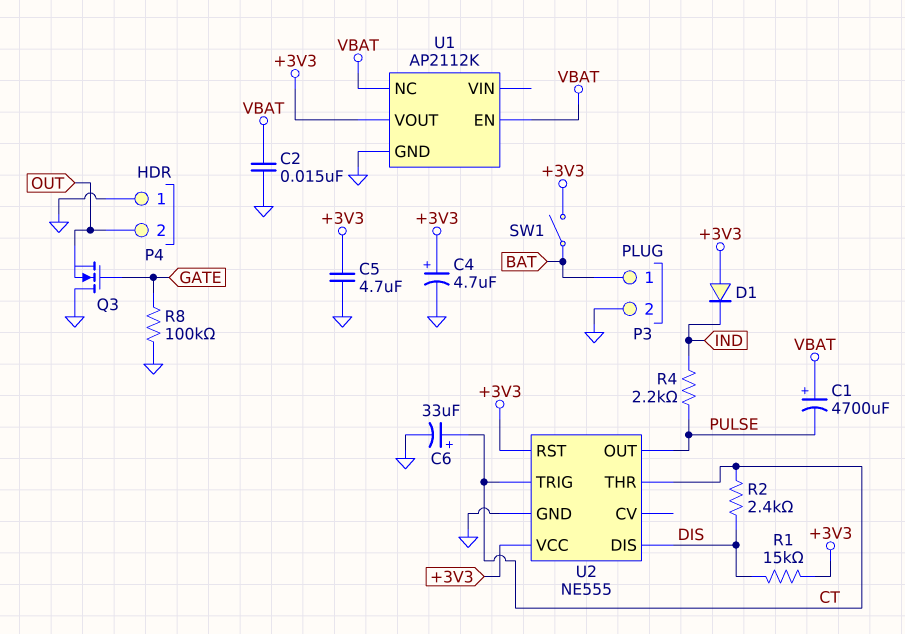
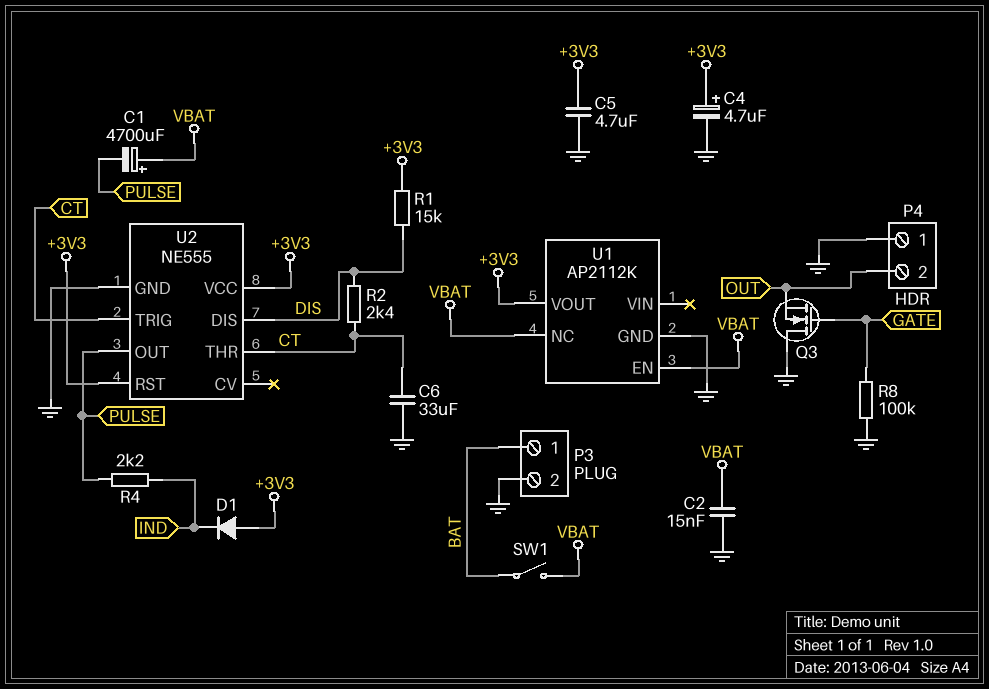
C6: 33uF (plus CT, minus GND) -> 33uF (CT, GND)
SW1: switch (+3V3, BAT) -> switch (BAT, VBAT)

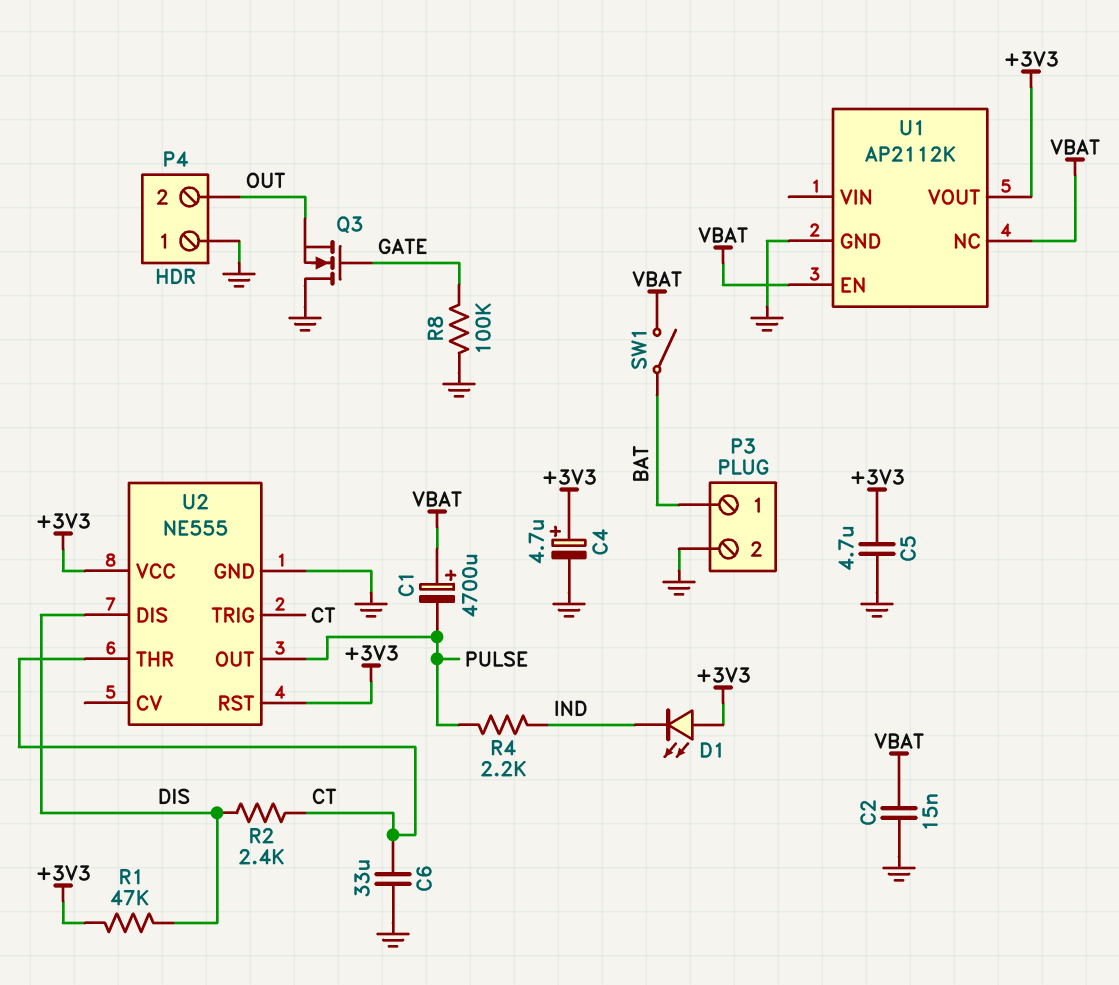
D1: diode (A +3V3, K IND) -> LED (A +3V3, K IND)
R1: 15k (+3V3, DIS) -> 47k (+3V3, DIS)

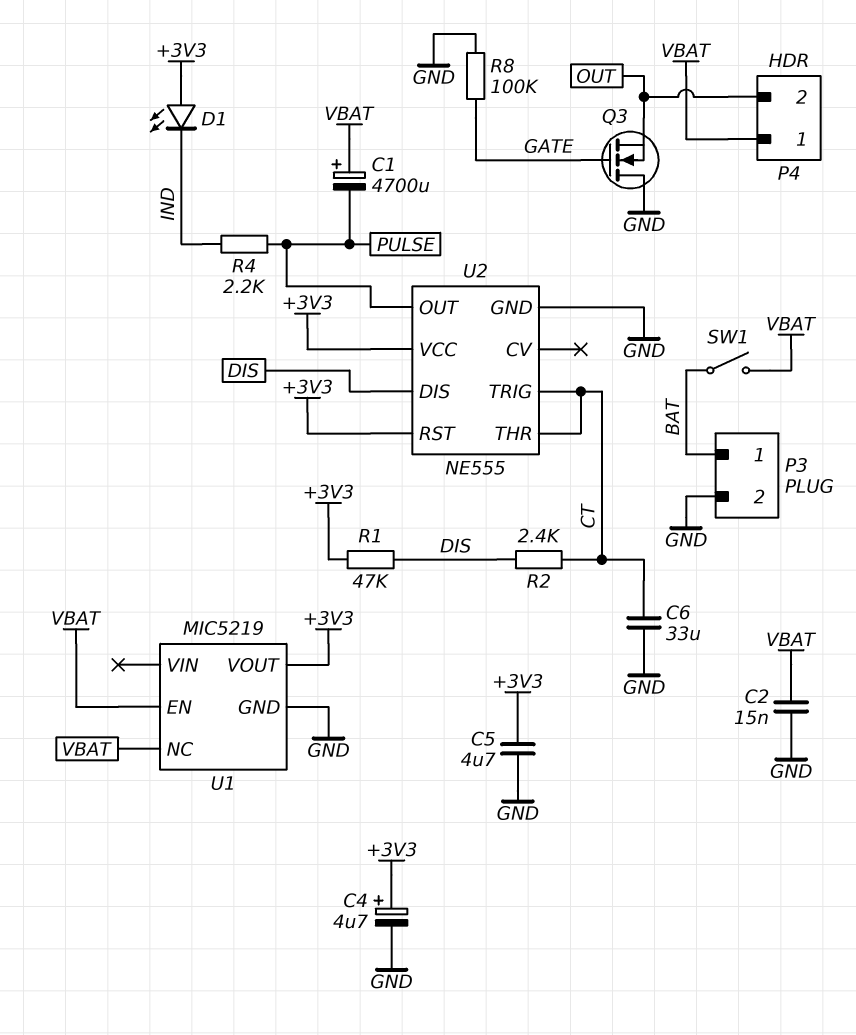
P4 pin 1: GND -> VBAT
U1: AP2112K -> MIC5219

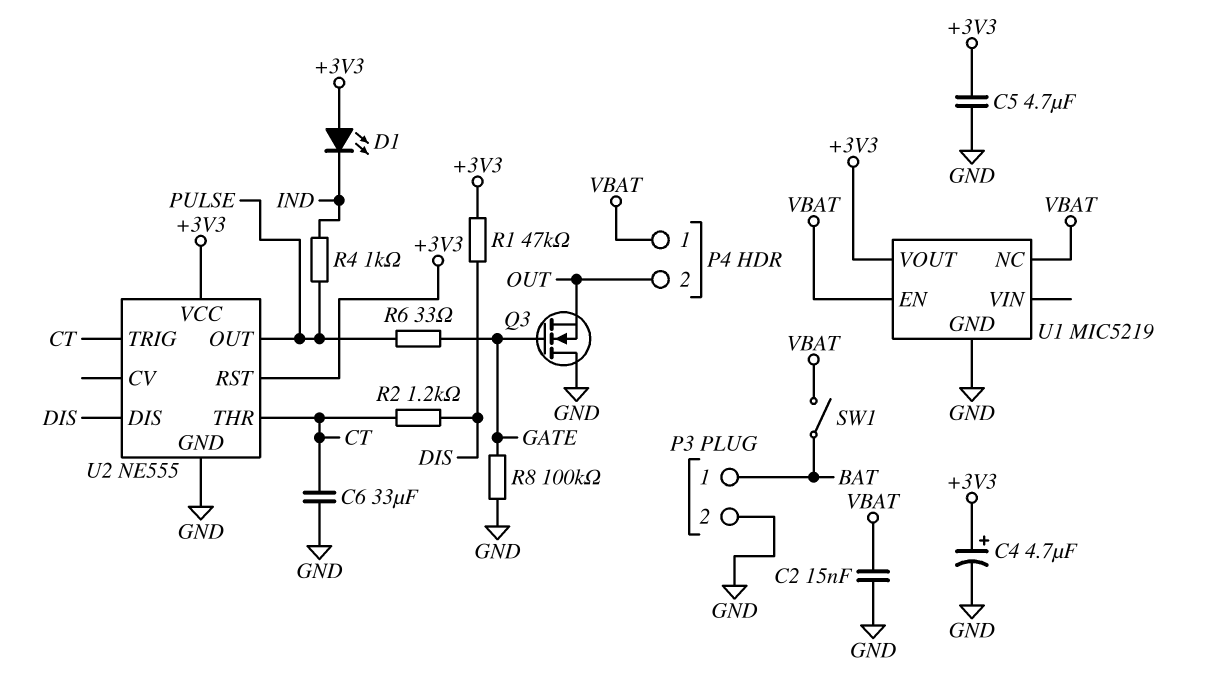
C1: 4700uF (plus VBAT, minus PULSE) -> none
R2: 2.4k (CT, DIS) -> 1.2k (CT, DIS)
R4: 2.2k (IND, PULSE) -> 1k (IND, PULSE)
R6: none -> 33 (GATE, PULSE)

